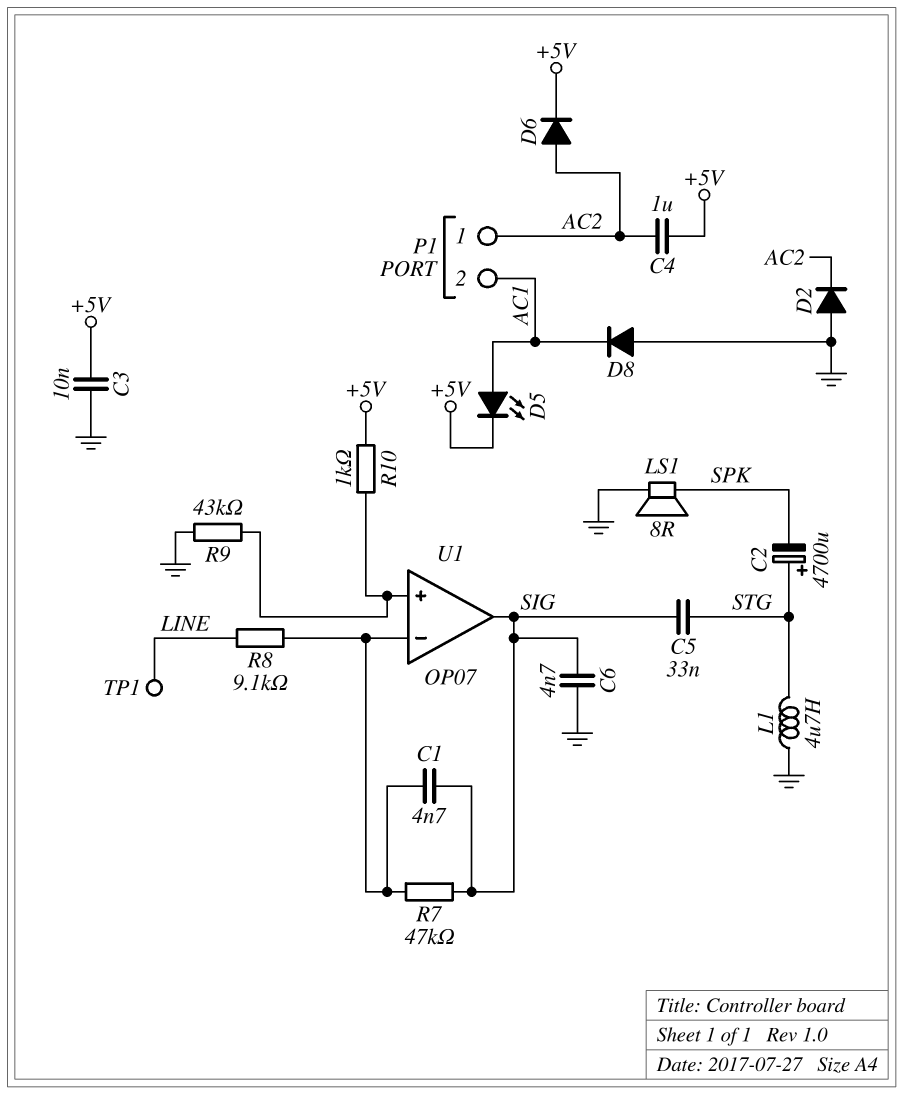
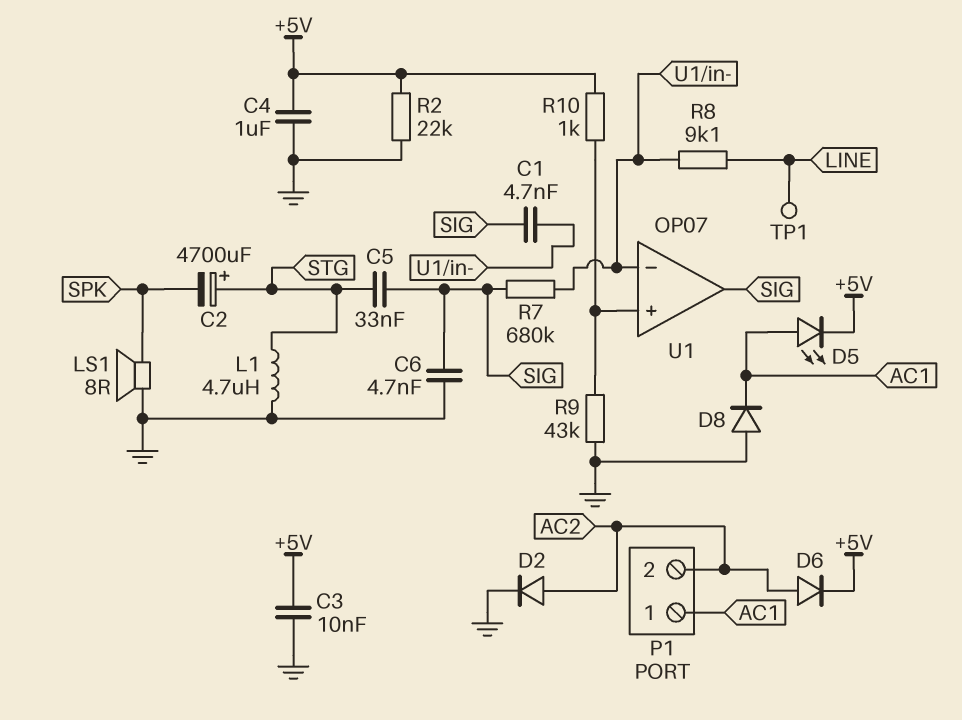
C4: 1uF (+5V, AC2) -> 1uF (+5V, GND)
D2: diode (A GND, K AC2) -> diode (A AC2, K GND)
P1 pin 1: AC2 -> AC1
P1 pin 2: AC1 -> AC2
R2: none -> 22k (+5V, GND)
R7: 47k (SIG, U1/in-) -> 680k (SIG, U1/in-)

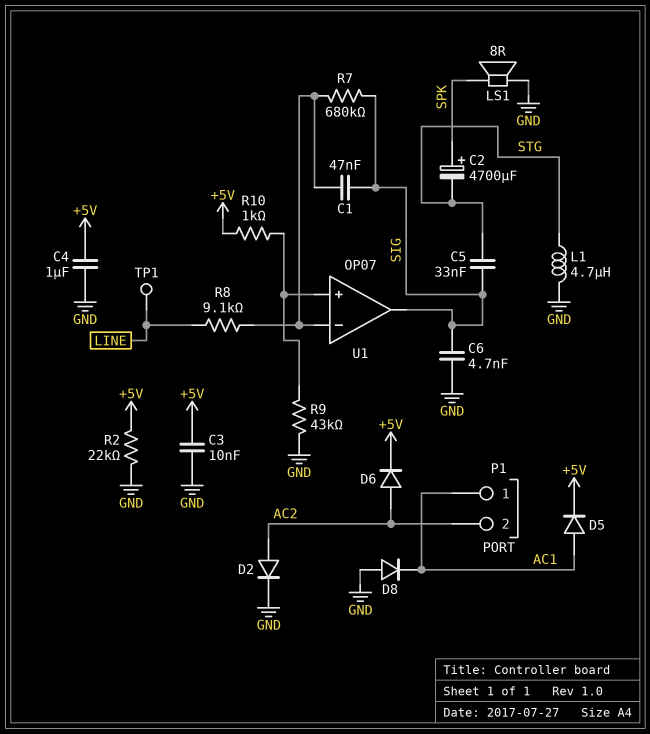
C1: 4.7nF (SIG, U1/in-) -> 47nF (SIG, U1/in-)
C2: 4700uF (plus STG, minus SPK) -> 4700uF (plus SPK, minus STG)
D5: LED (A AC1, K +5V) -> diode (A AC1, K +5V)

